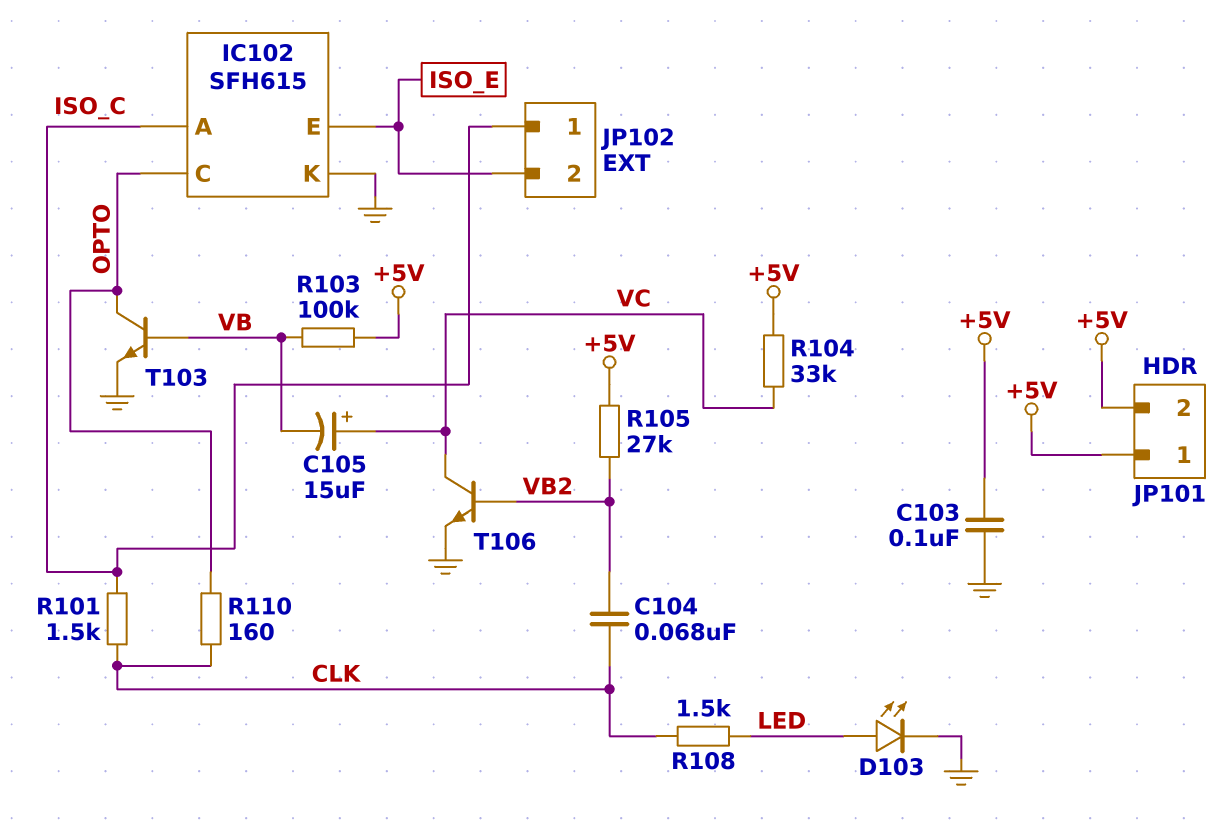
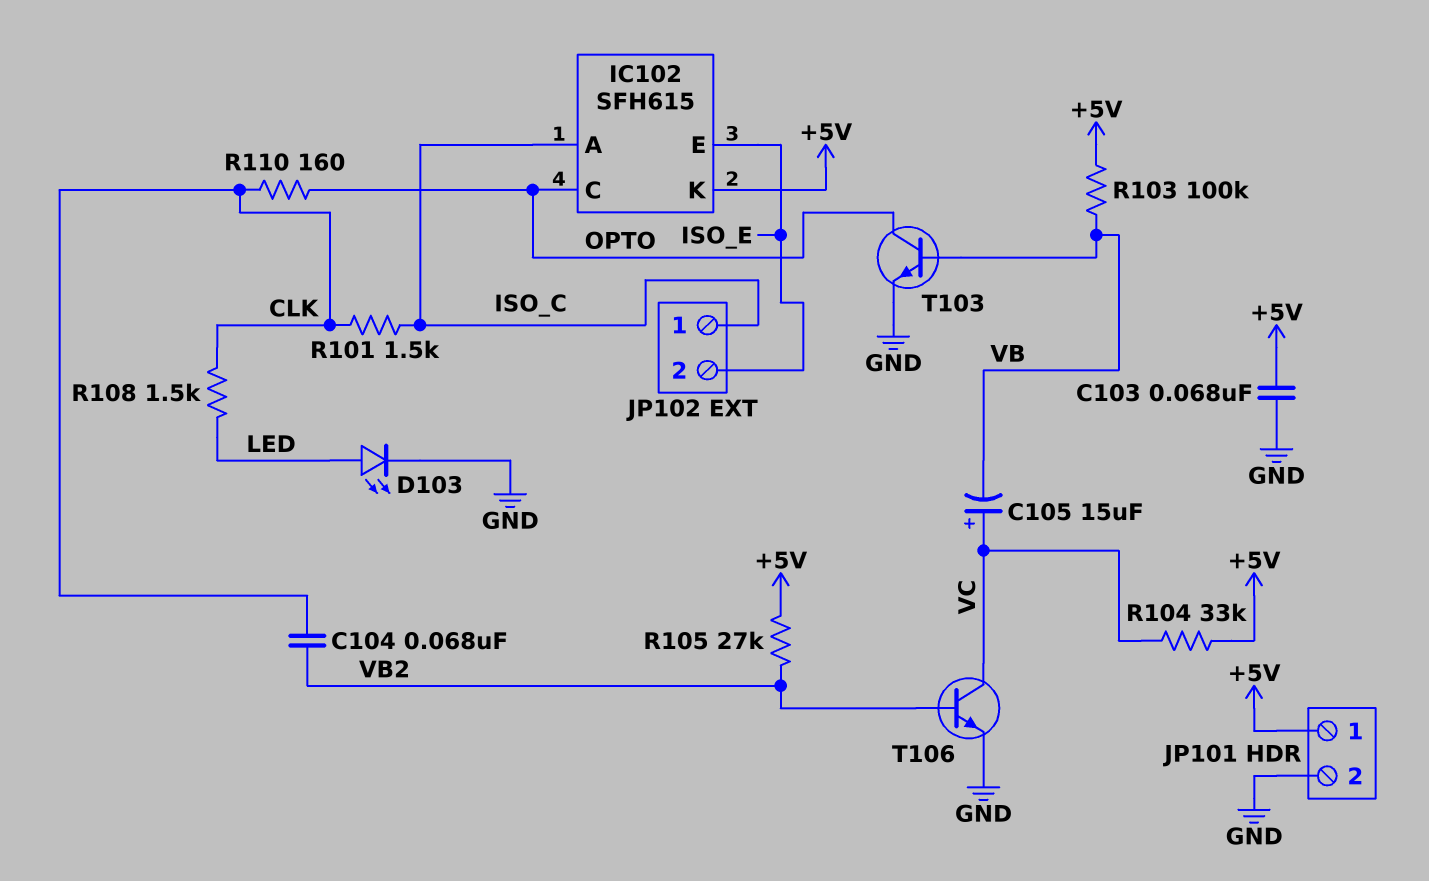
C103: 100nF (+5V, GND) -> 68nF (+5V, GND)
IC102 pin K: GND -> +5V
JP101 pin 2: +5V -> GND

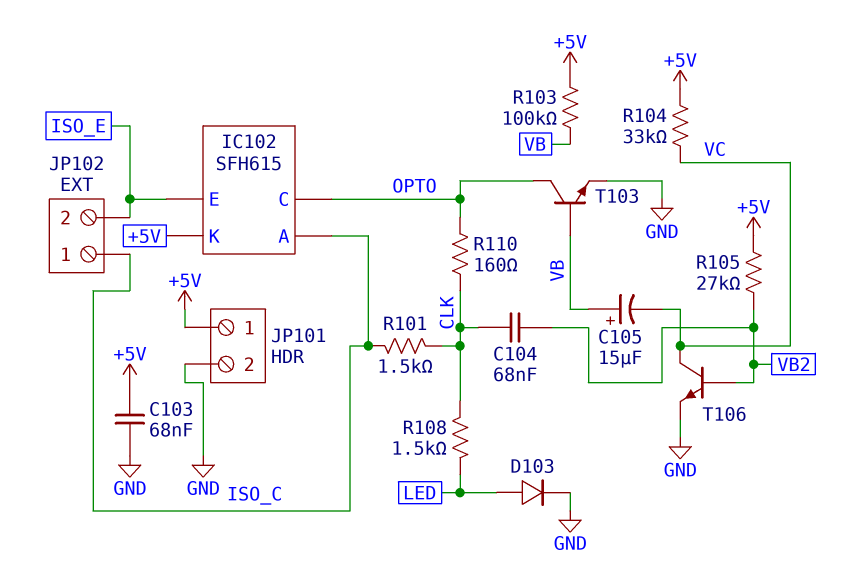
C105: 15uF (plus VC, minus VB) -> 15uF (plus VB, minus VC)
D103: LED (A LED, K GND) -> diode (A LED, K GND)

